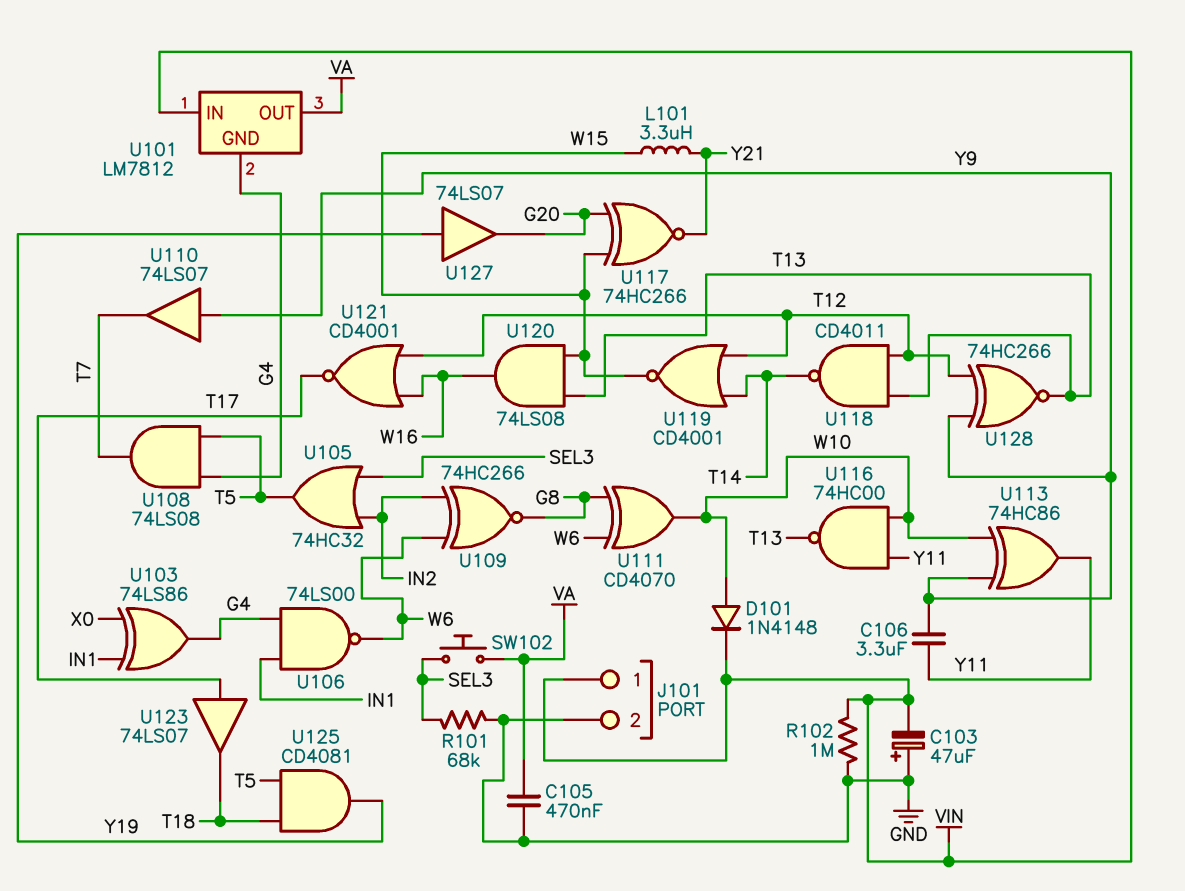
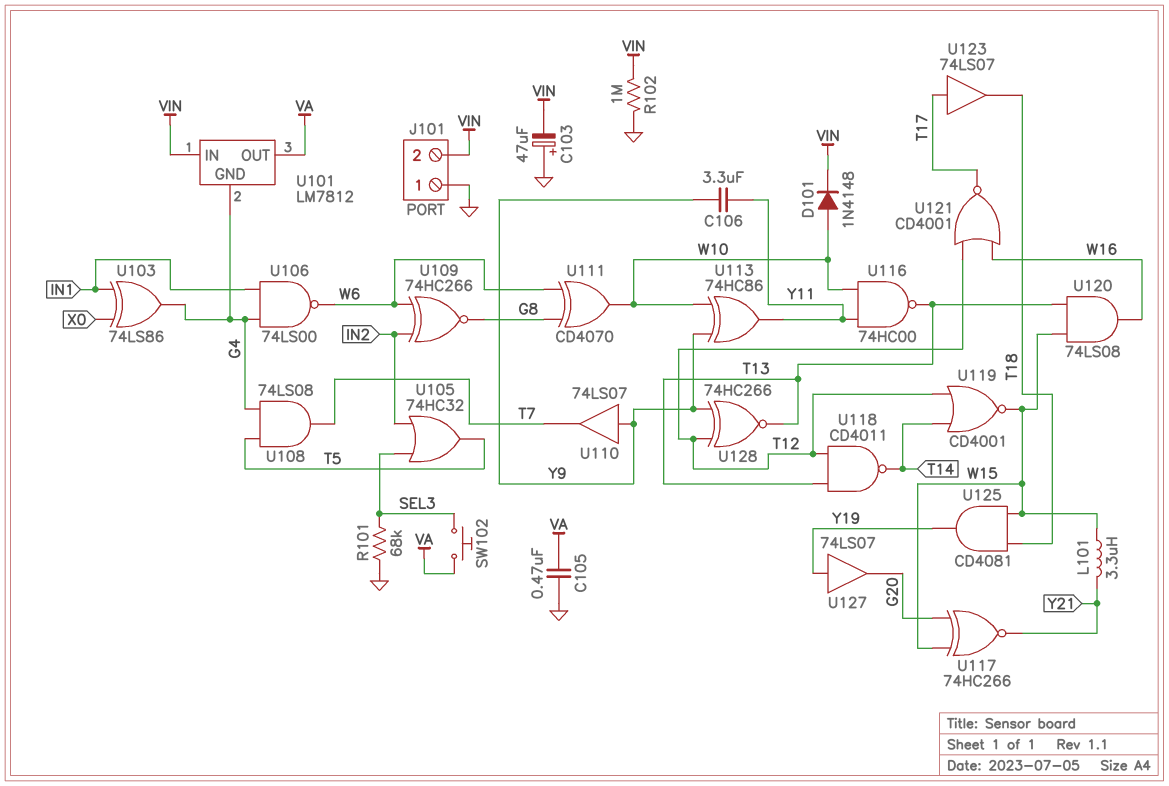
J101 pin 1: VIN -> GND
J101 pin 2: GND -> VIN
U125: AND CD4081 (in T5, in T18, out Y19) -> AND CD4081 (in T18, in W15, out Y19)

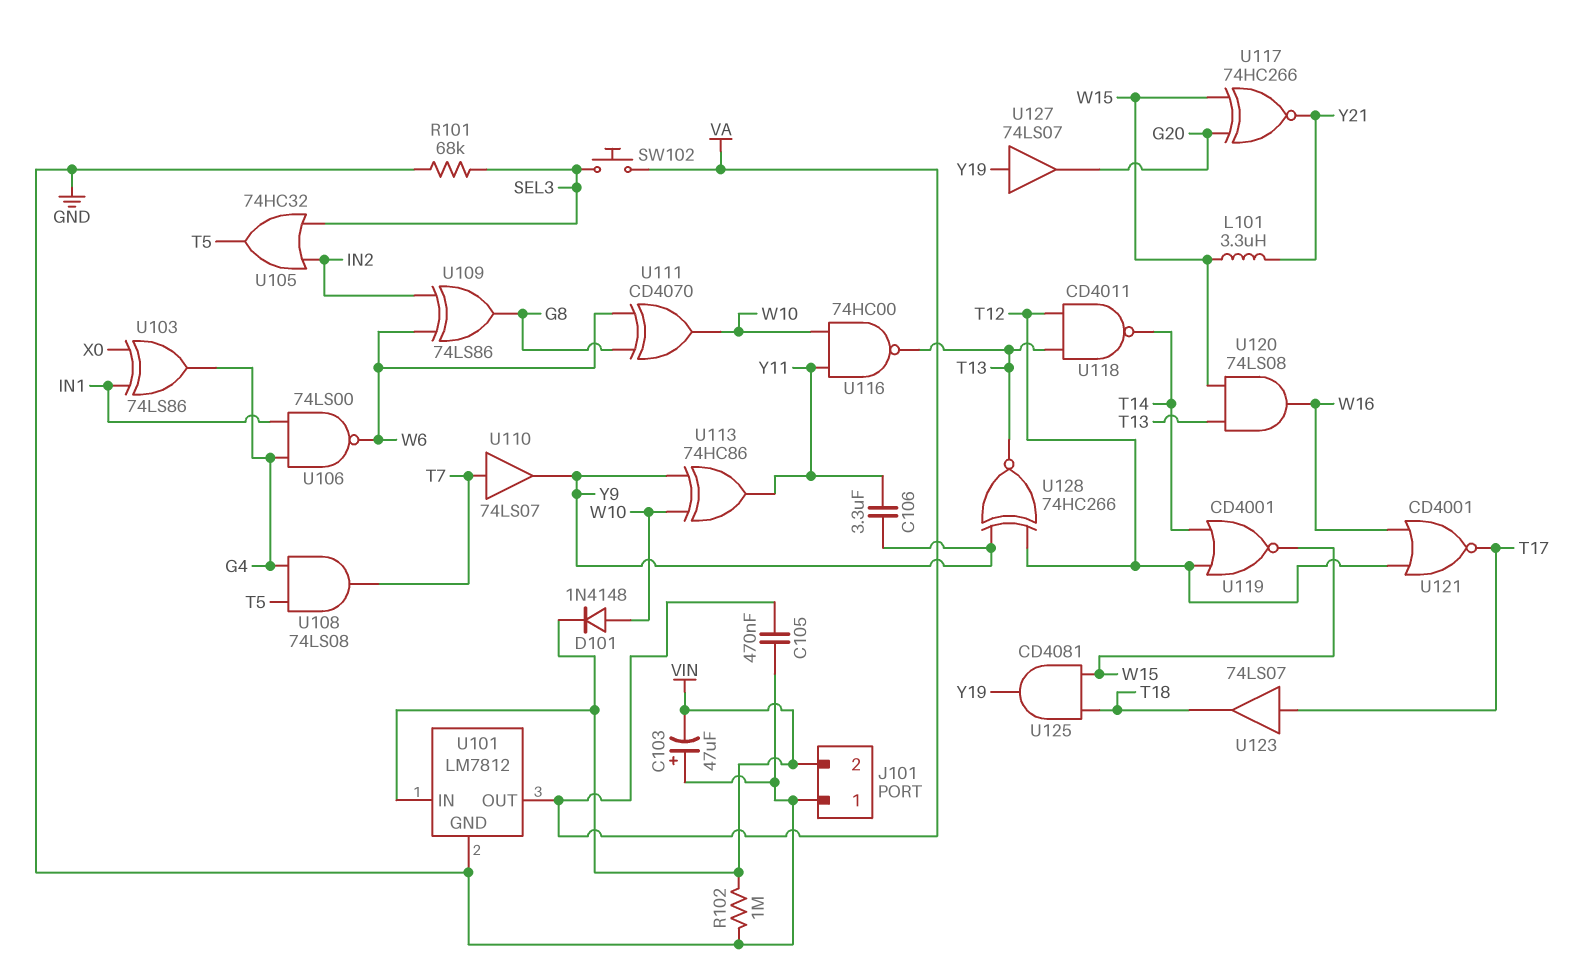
U101 pin GND: G4 -> GND
U109: XNOR 74HC266 (in IN2, in W6, out G8) -> XOR 74LS86 (in IN2, in W6, out G8)
U110: buffer 74LS07 (in Y9, out T7) -> buffer 74LS07 (in T7, out Y9)

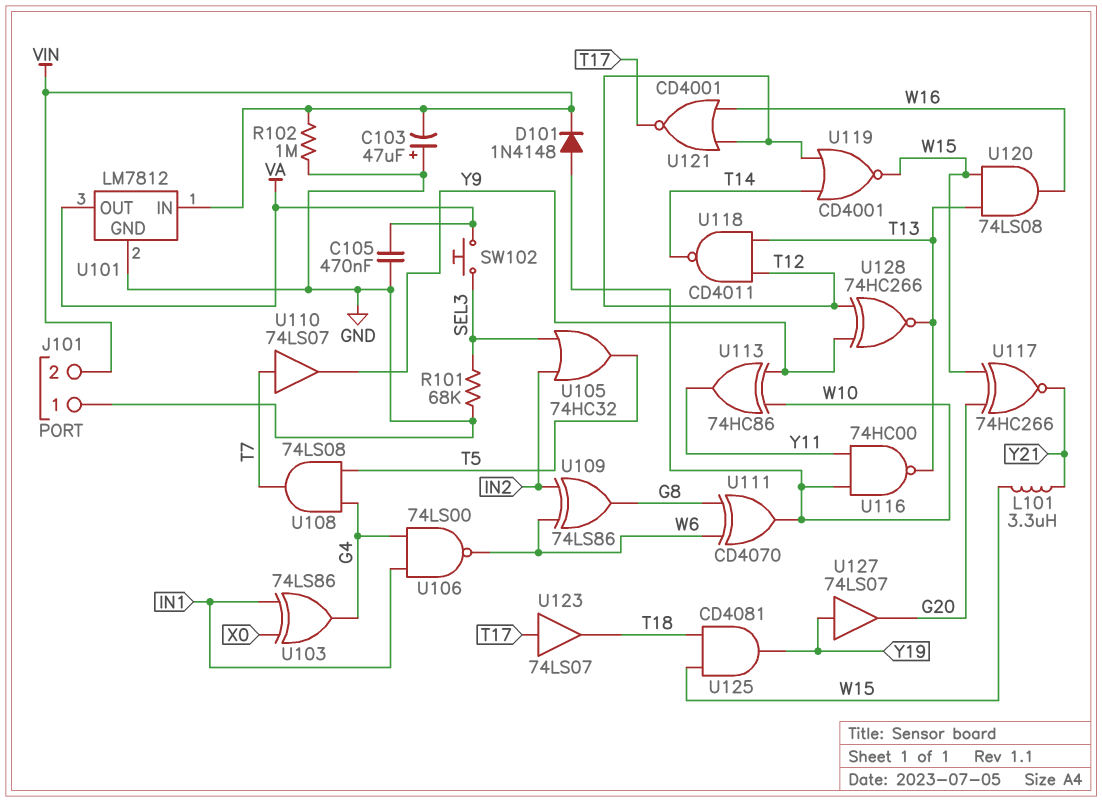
C106: 3.3uF (Y9, Y11) -> none

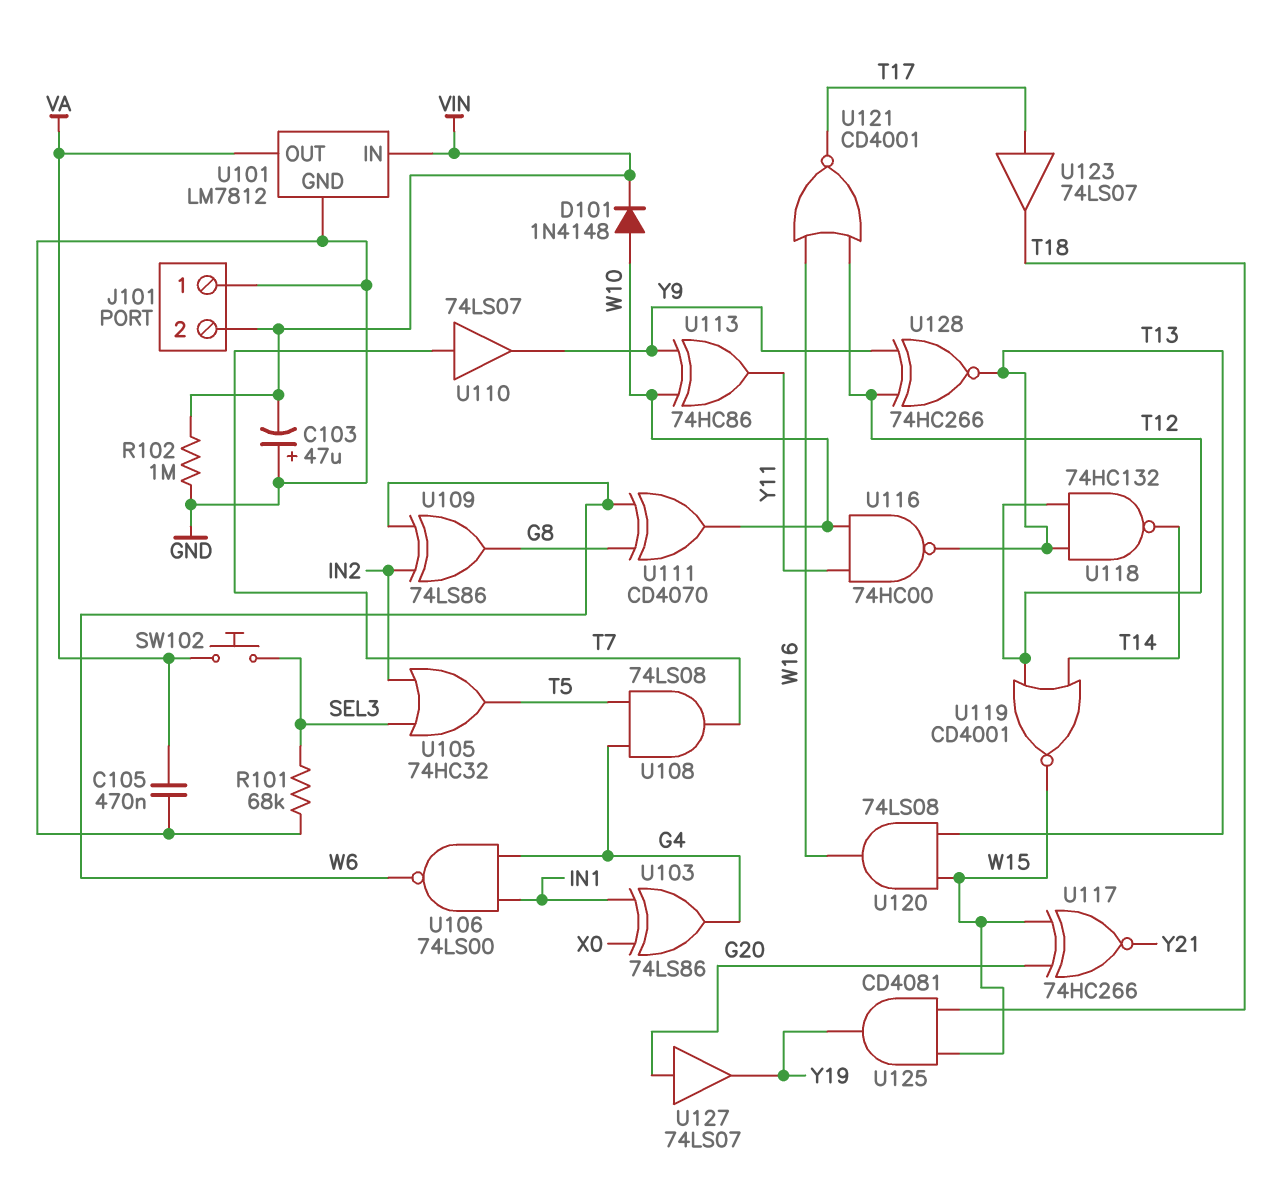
L101: 3.3uH (W15, Y21) -> none
U118: NAND CD4011 (in T12, in T13, out T14) -> NAND 74HC132 (in T12, in T13, out T14)
U127: buffer 74LS07 (in Y19, out G20) -> buffer 74LS07 (in G20, out Y19)

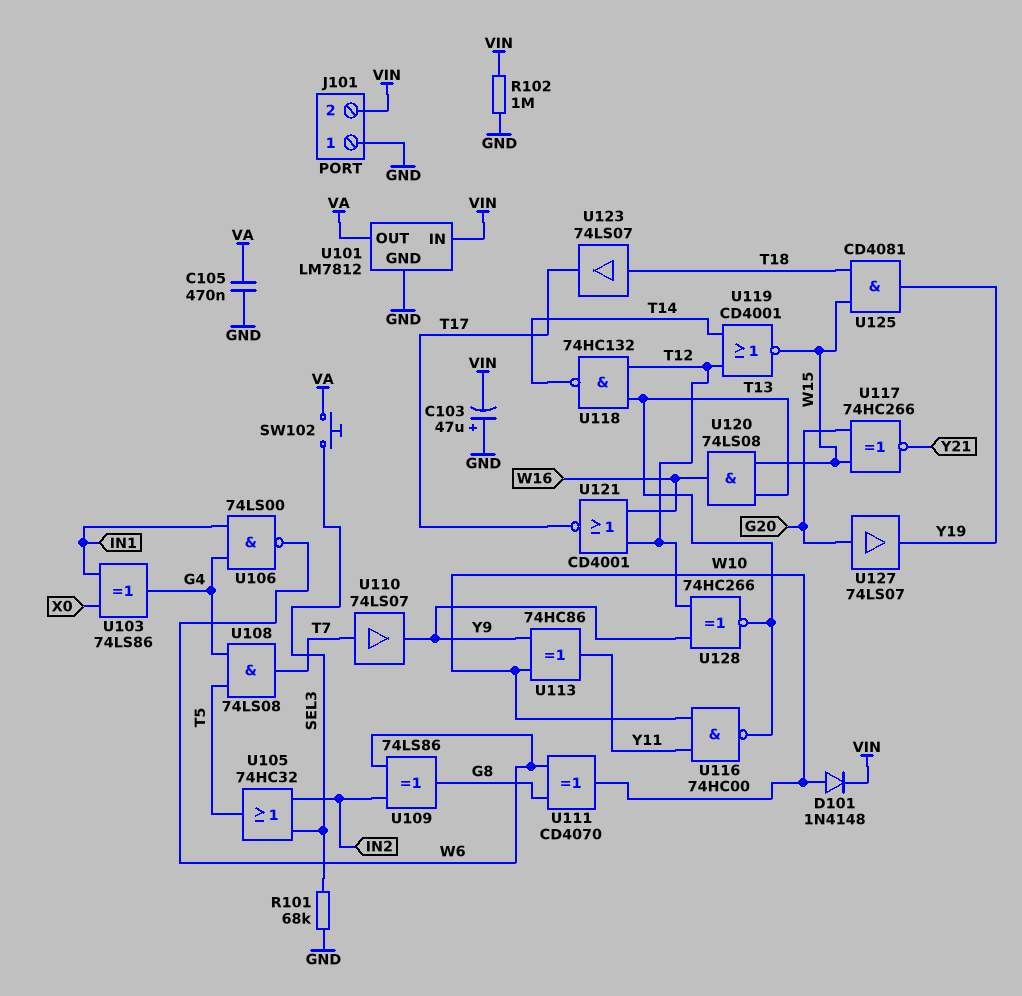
U123: buffer 74LS07 (in T17, out T18) -> buffer 74LS07 (in T18, out T17)

